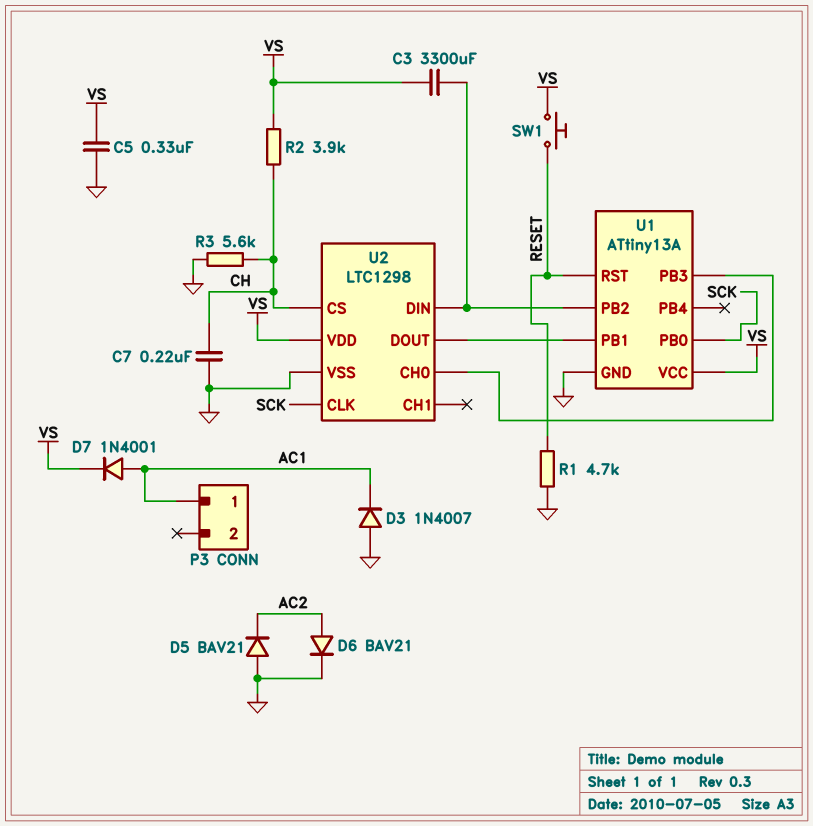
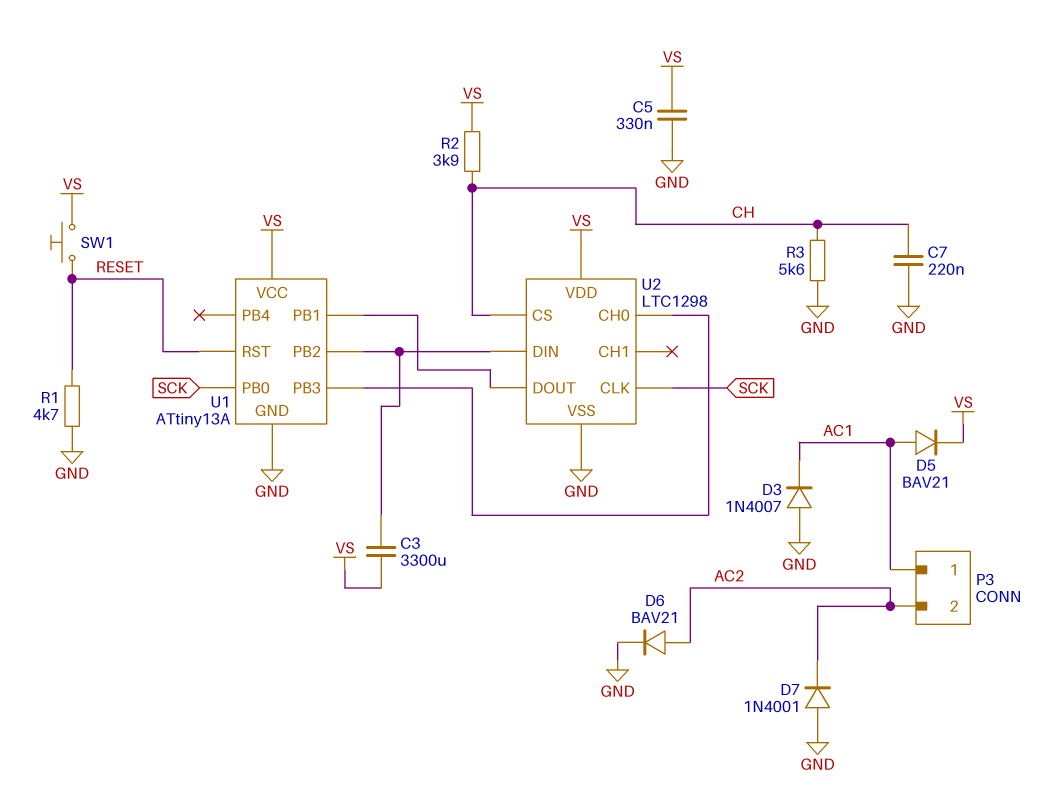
D5: diode BAV21 (A GND, K AC2) -> diode BAV21 (A AC1, K VS)
D7: diode 1N4001 (A AC1, K VS) -> diode 1N4001 (A GND, K AC2)
P3 pin 2: none -> AC2

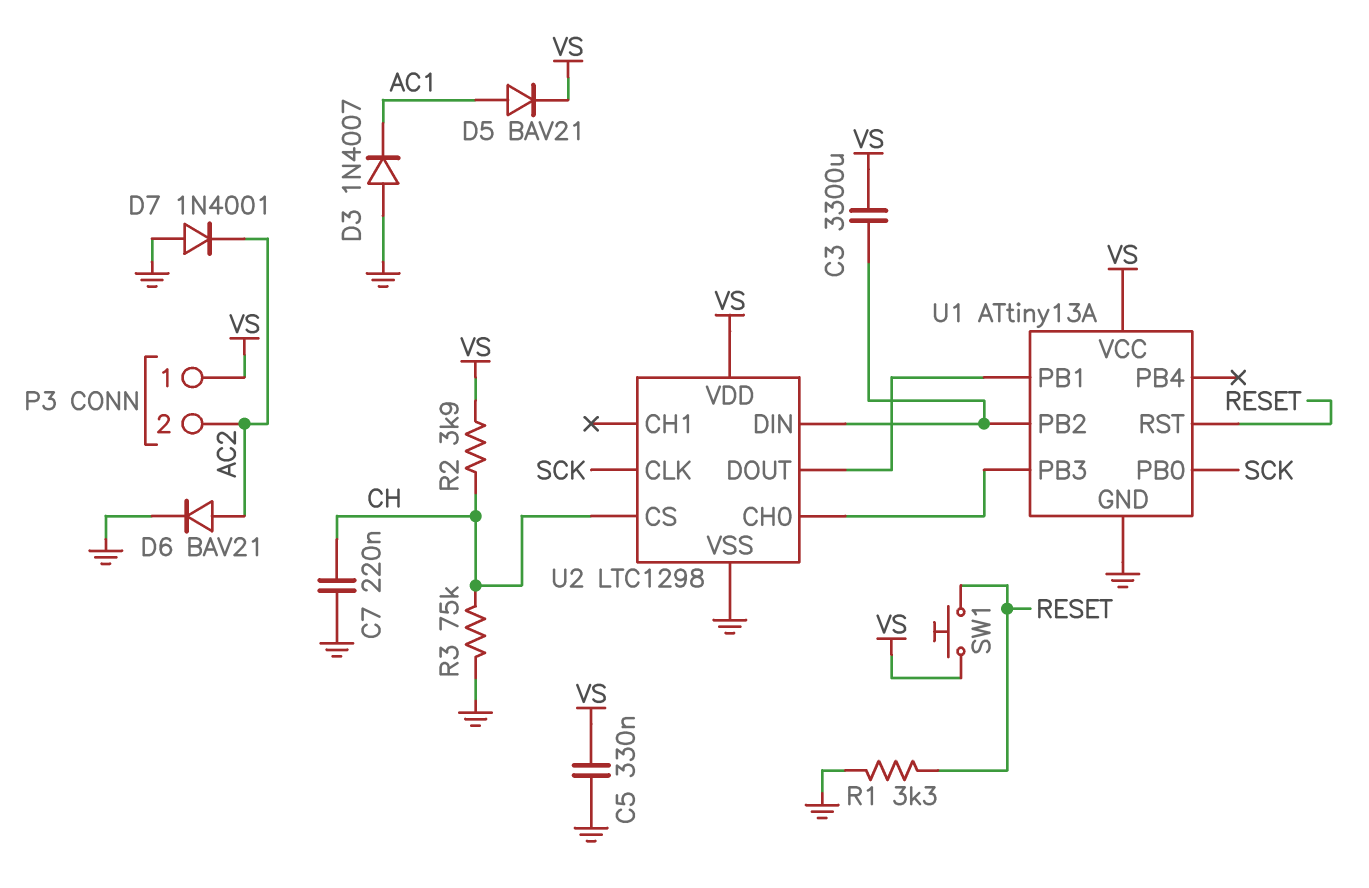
P3 pin 1: AC1 -> VS
R1: 4.7k (GND, RESET) -> 3.3k (GND, RESET)
R3: 5.6k (CH, GND) -> 75k (CH, GND)

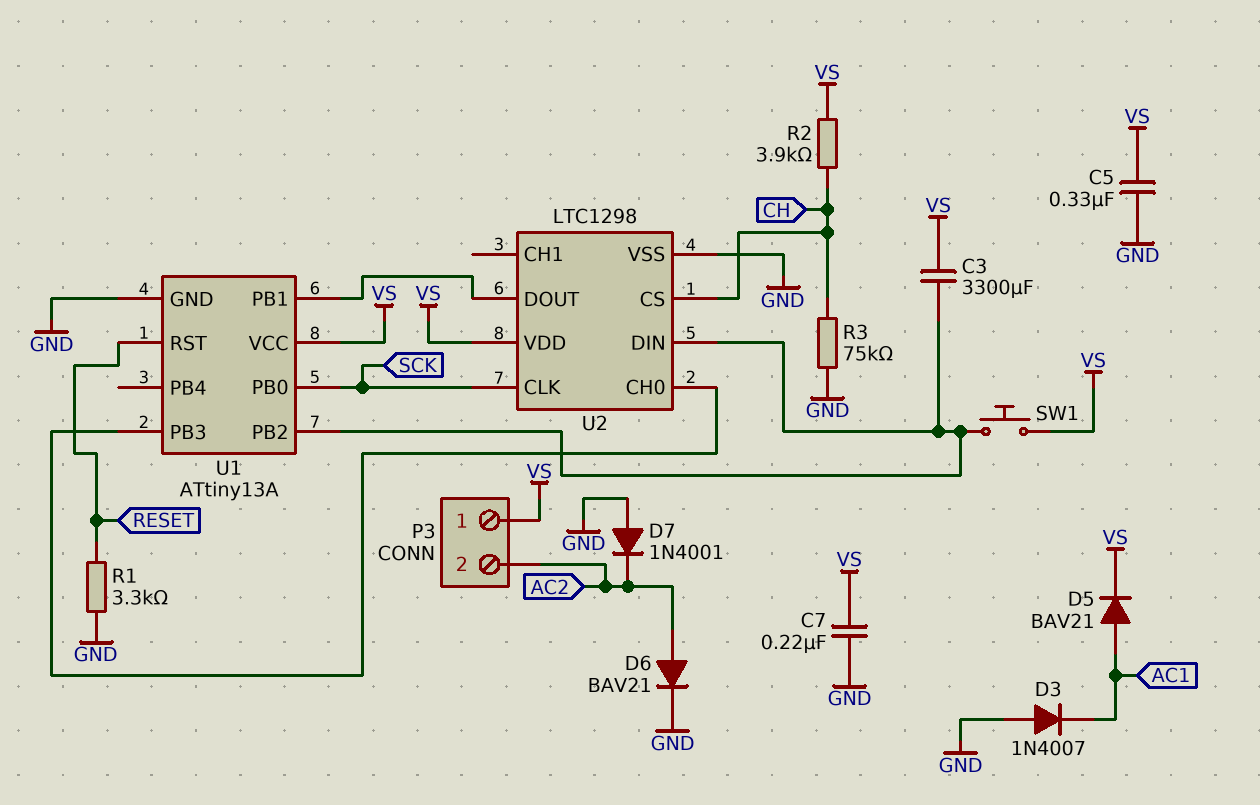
C7: 220nF (CH, GND) -> 220nF (GND, VS)
SW1: button (RESET, VS) -> button (U1/PB2, VS)

